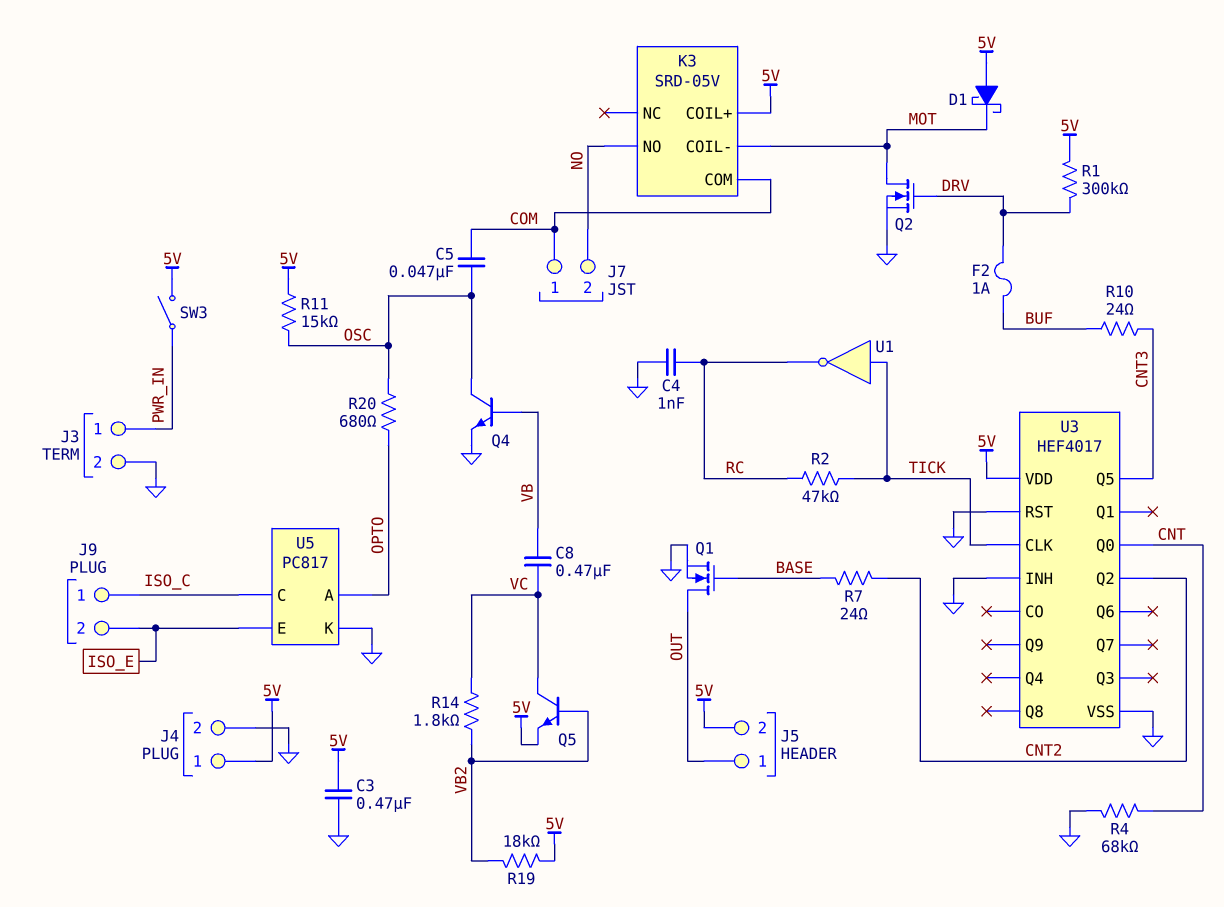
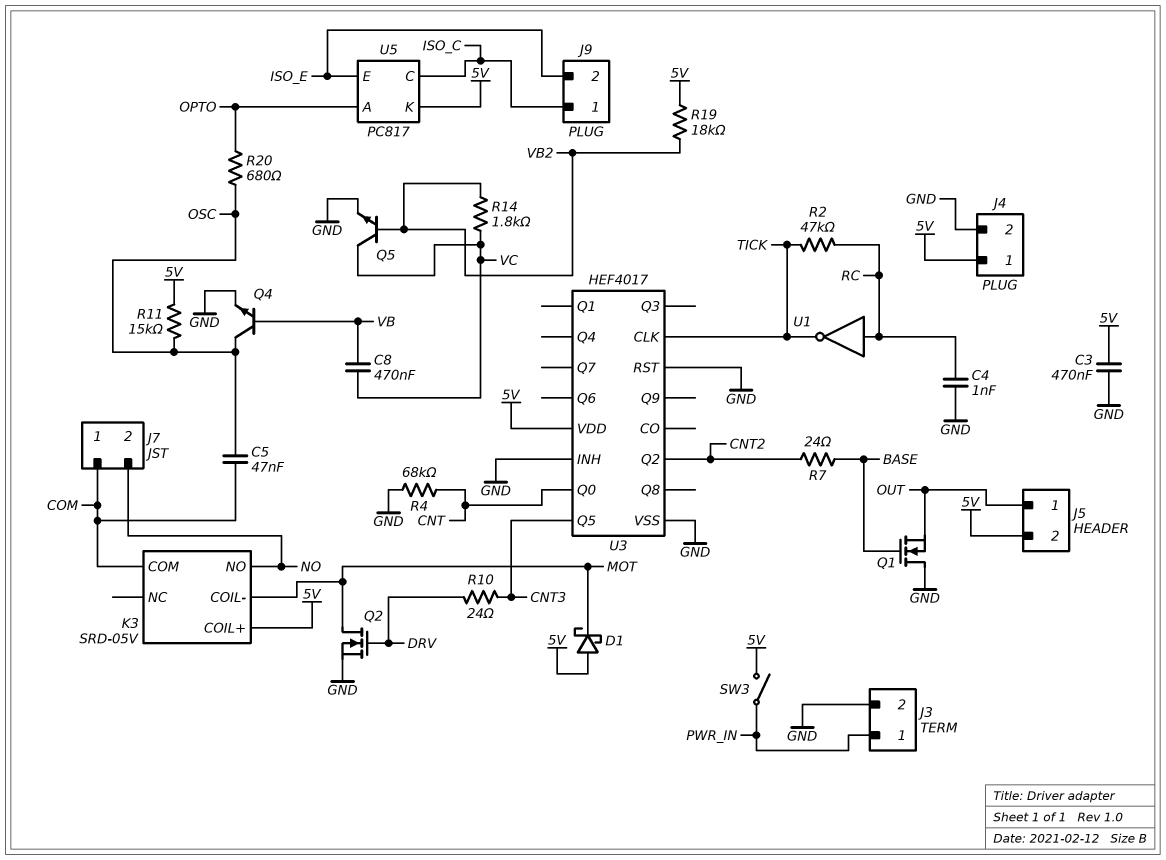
F2: 1A (BUF, DRV) -> none
Q1: NMOS (G BASE, D OUT, S GND) -> NMOS (G BASE, D GND, S OUT)
Q5: NPN (B VB2, C VC, E 5V) -> NPN (B VB2, C VC, E GND)
R1: 300k (5V, DRV) -> none
R10: 24 (BUF, CNT3) -> 24 (CNT3, DRV)
U1: NOT (in TICK, out RC) -> NOT (in RC, out TICK)
U5 pin K: GND -> 5V

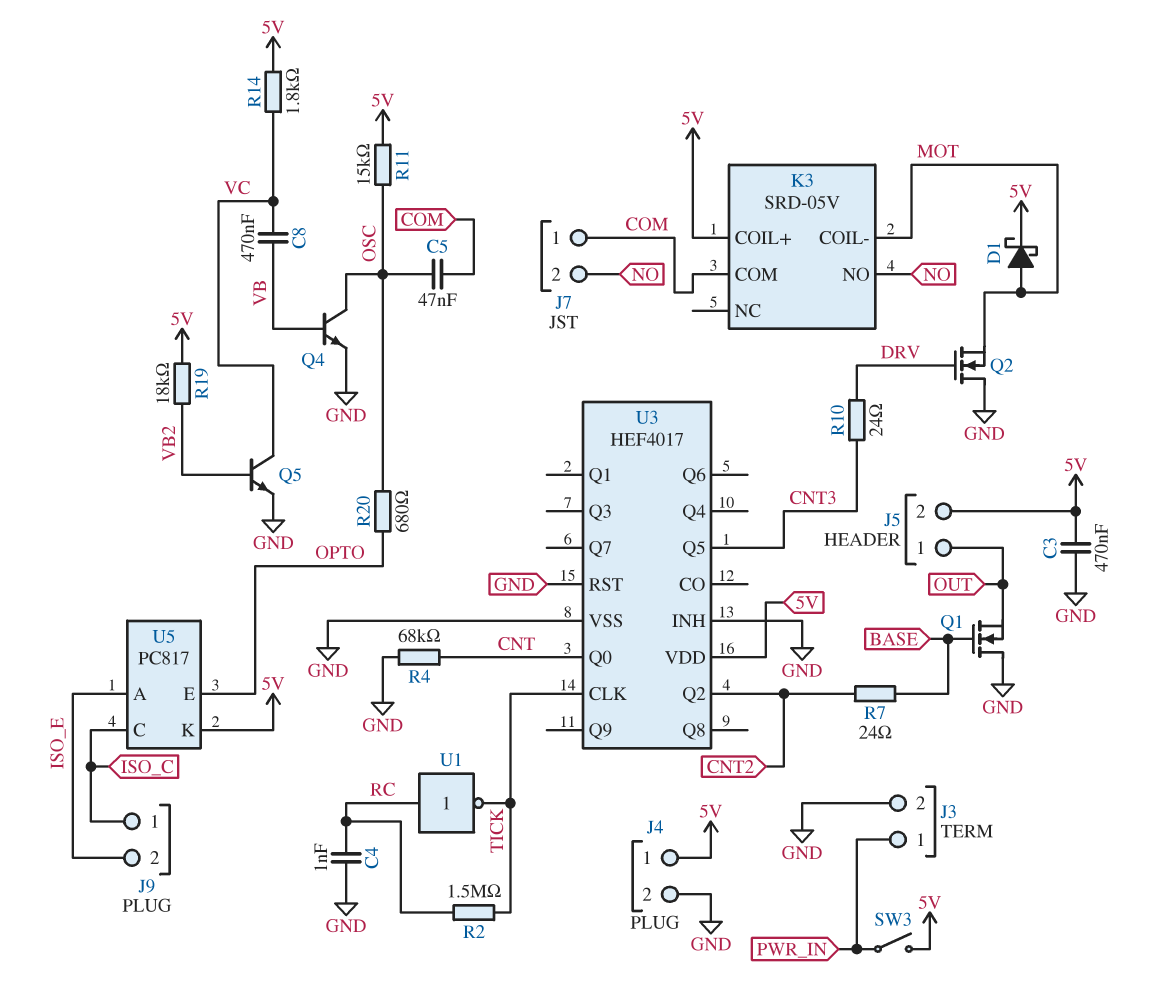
D1: schottky (A 5V, K MOT) -> schottky (A MOT, K 5V)
Q2: NMOS (G DRV, D MOT, S GND) -> NMOS (G DRV, D GND, S MOT)
R2: 47k (RC, TICK) -> 1.5M (RC, TICK)
R14: 1.8k (VB2, VC) -> 1.8k (5V, VC)
U5 pin A: OPTO -> ISO_E
U5 pin E: ISO_E -> OPTO

